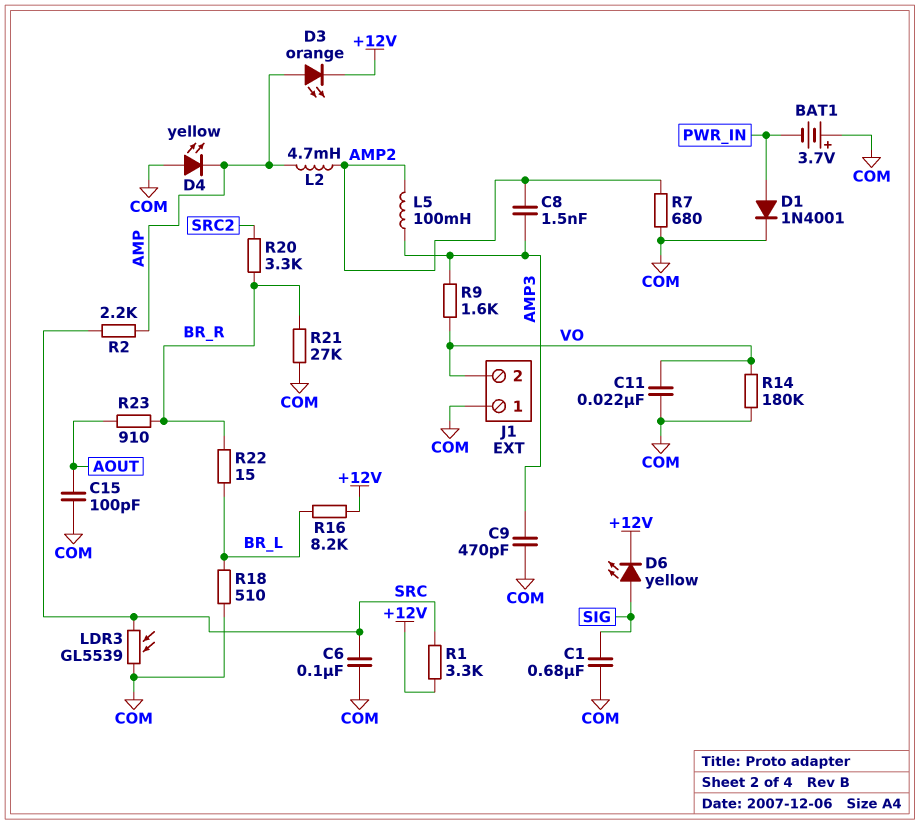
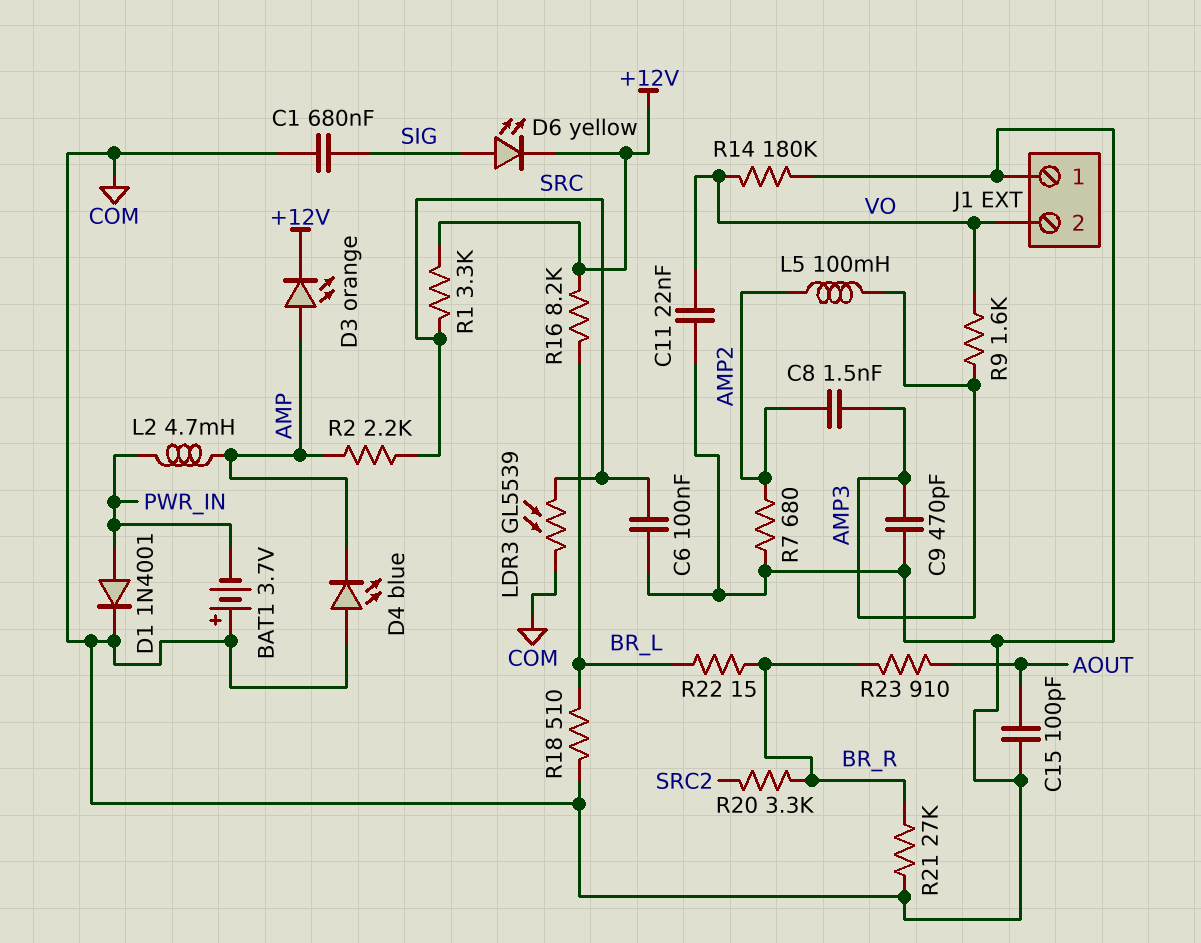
D4: LED yellow (A COM, K AMP) -> LED blue (A COM, K AMP)
L2: 4.7mH (AMP, AMP2) -> 4.7mH (AMP, PWR_IN)

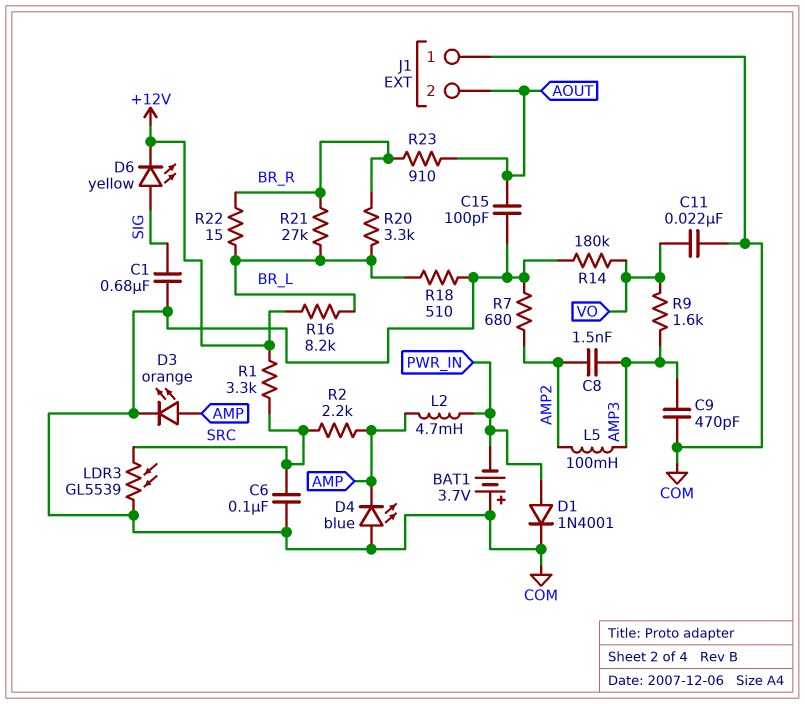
D3: LED orange (A AMP, K +12V) -> LED orange (A AMP, K COM)
J1 pin 2: VO -> AOUT
R20: 3.3k (BR_R, SRC2) -> 3.3k (BR_L, BR_R)
R21: 27k (BR_R, COM) -> 27k (BR_L, BR_R)

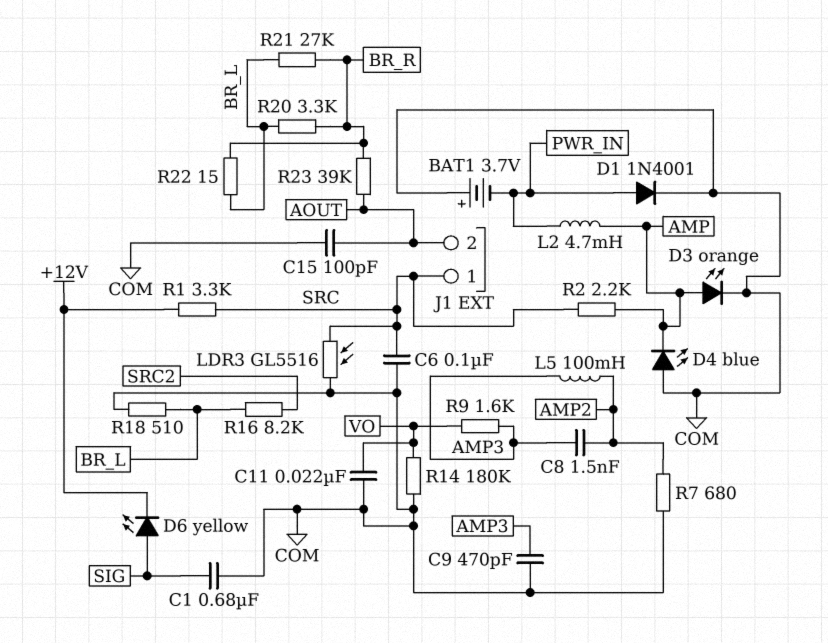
J1 pin 1: COM -> SRC
LDR3: GL5539 (COM, SRC) -> GL5516 (COM, SRC)
R16: 8.2k (+12V, BR_L) -> 8.2k (BR_L, SRC2)
R23: 910 (AOUT, BR_R) -> 39k (AOUT, BR_R)

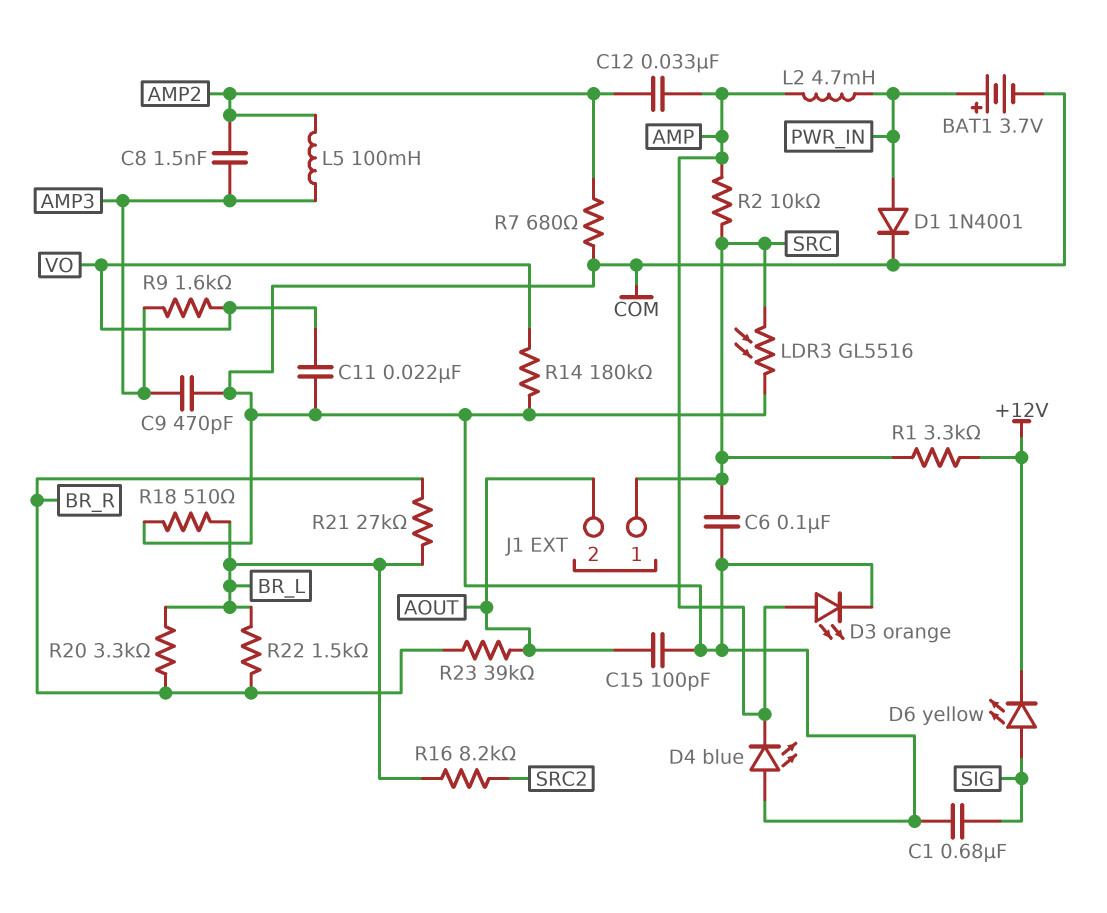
BAT1: 3.7V (plus COM, minus PWR_IN) -> 3.7V (plus PWR_IN, minus COM)
C12: none -> 33nF (AMP, AMP2)
R2: 2.2k (AMP, SRC) -> 10k (AMP, SRC)
R22: 15 (BR_L, BR_R) -> 1.5k (BR_L, BR_R)

